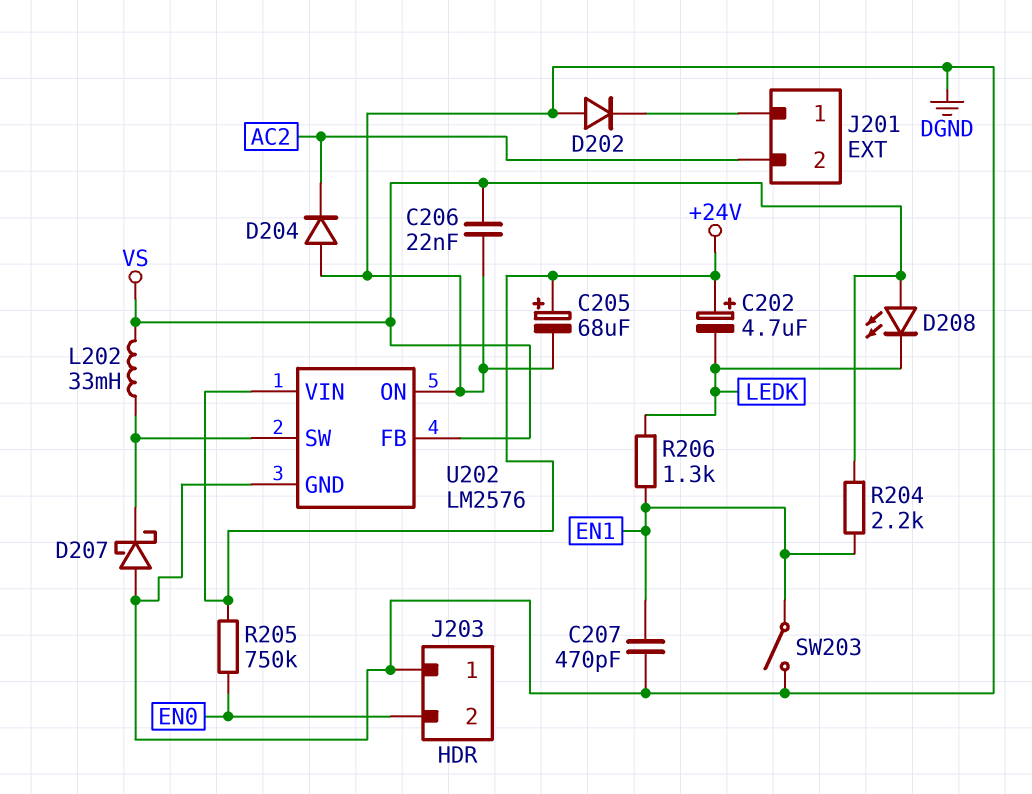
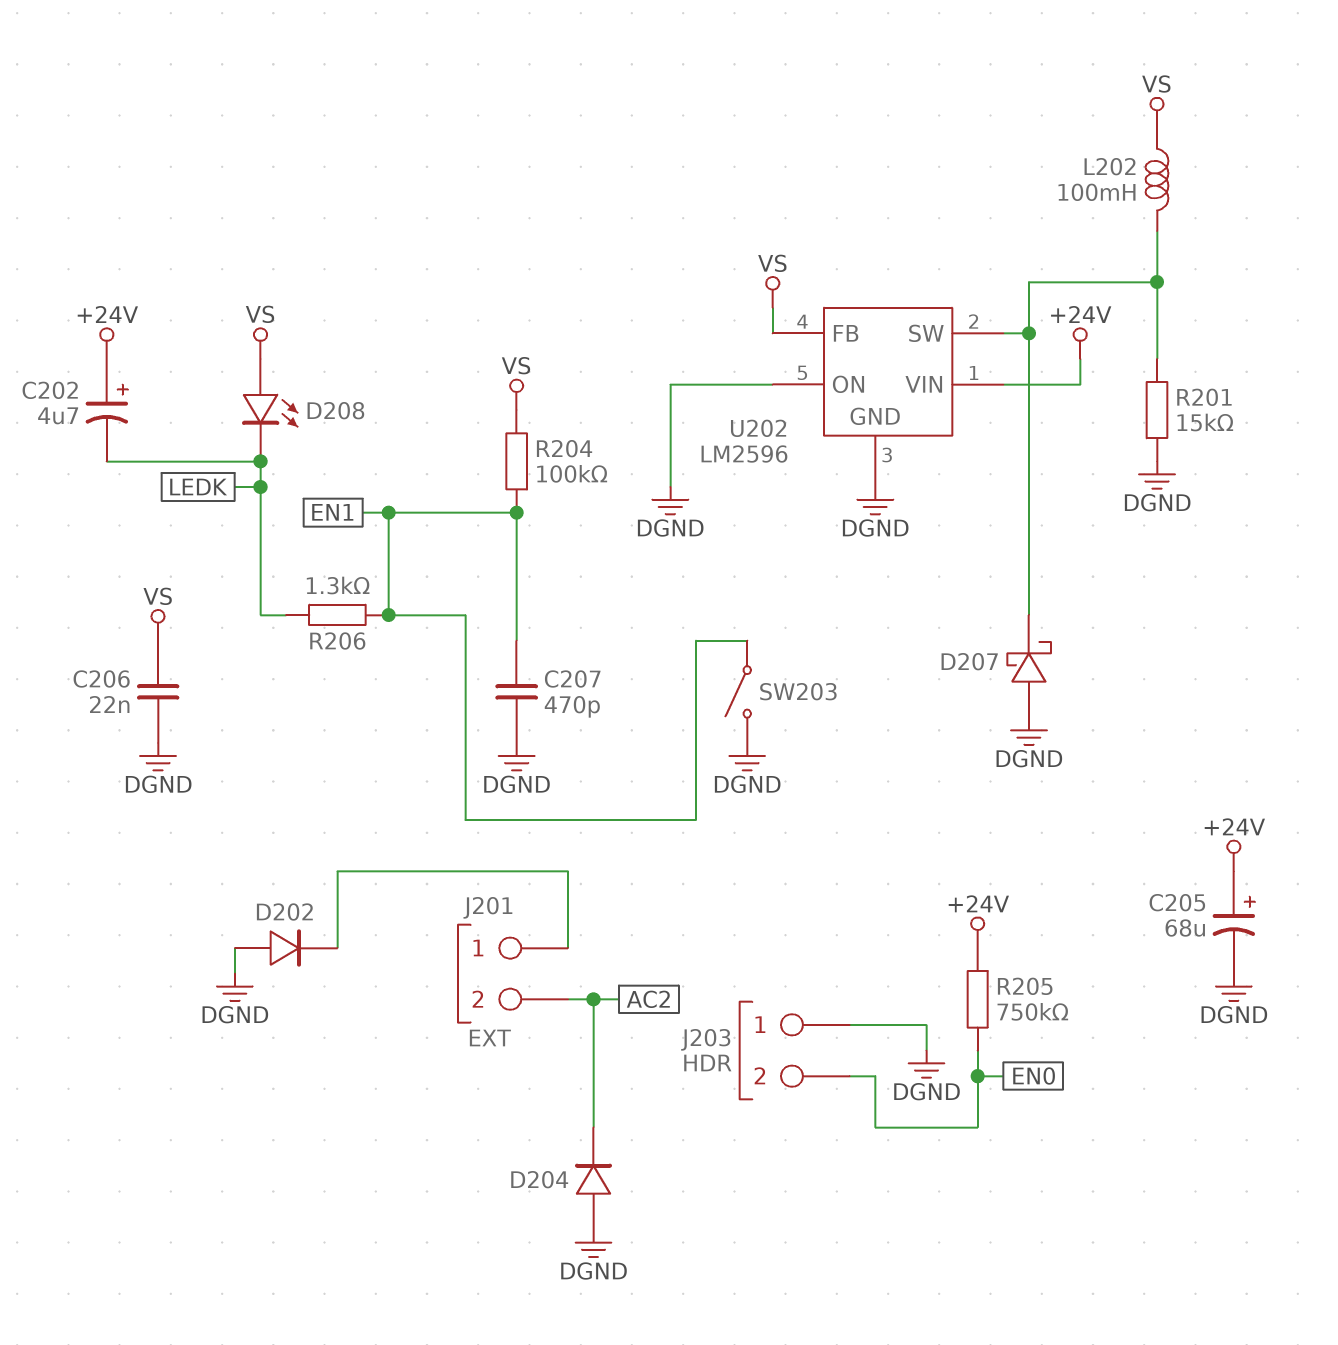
L202: 33mH (U202/SW, VS) -> 100mH (U202/SW, VS)
R201: none -> 15k (DGND, U202/SW)
R204: 2.2k (EN1, VS) -> 100k (EN1, VS)
U202: LM2576 -> LM2596

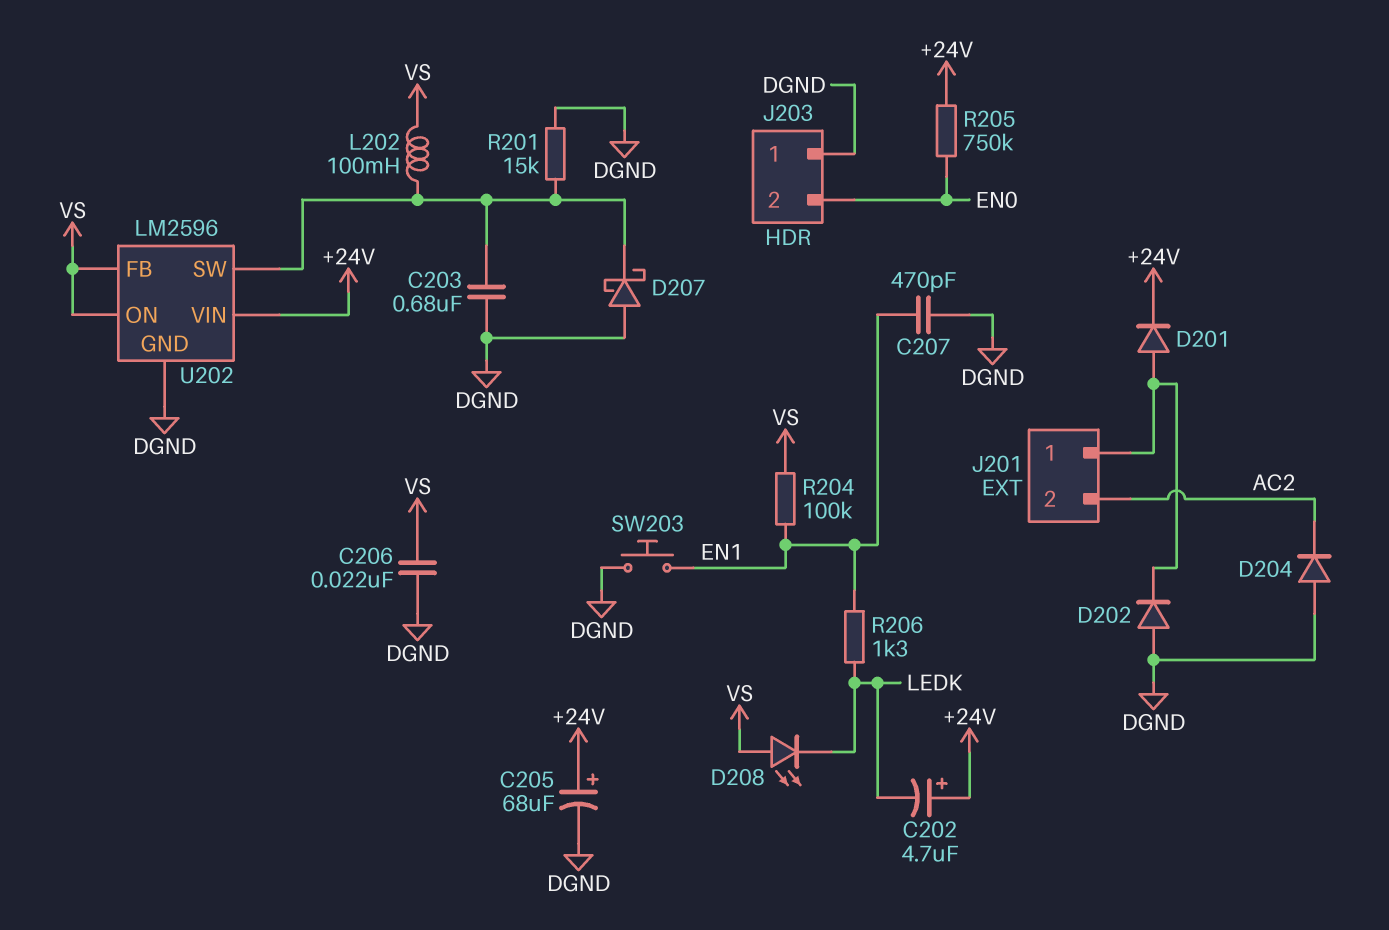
C203: none -> 680nF (DGND, U202/SW)
D201: none -> diode (A J201/1, K +24V)
SW203: switch (DGND, EN1) -> button (DGND, EN1)
U202 pin ON: DGND -> VS

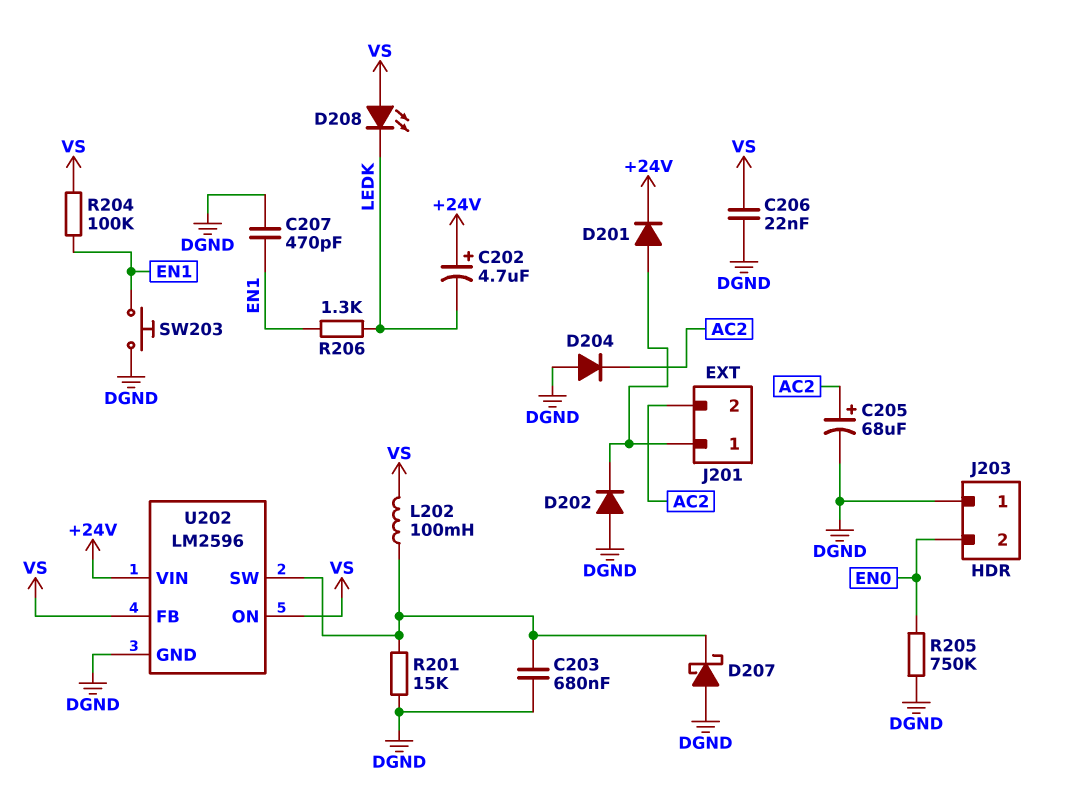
C205: 68uF (plus +24V, minus DGND) -> 68uF (plus AC2, minus DGND)
R205: 750k (+24V, EN0) -> 750k (DGND, EN0)

